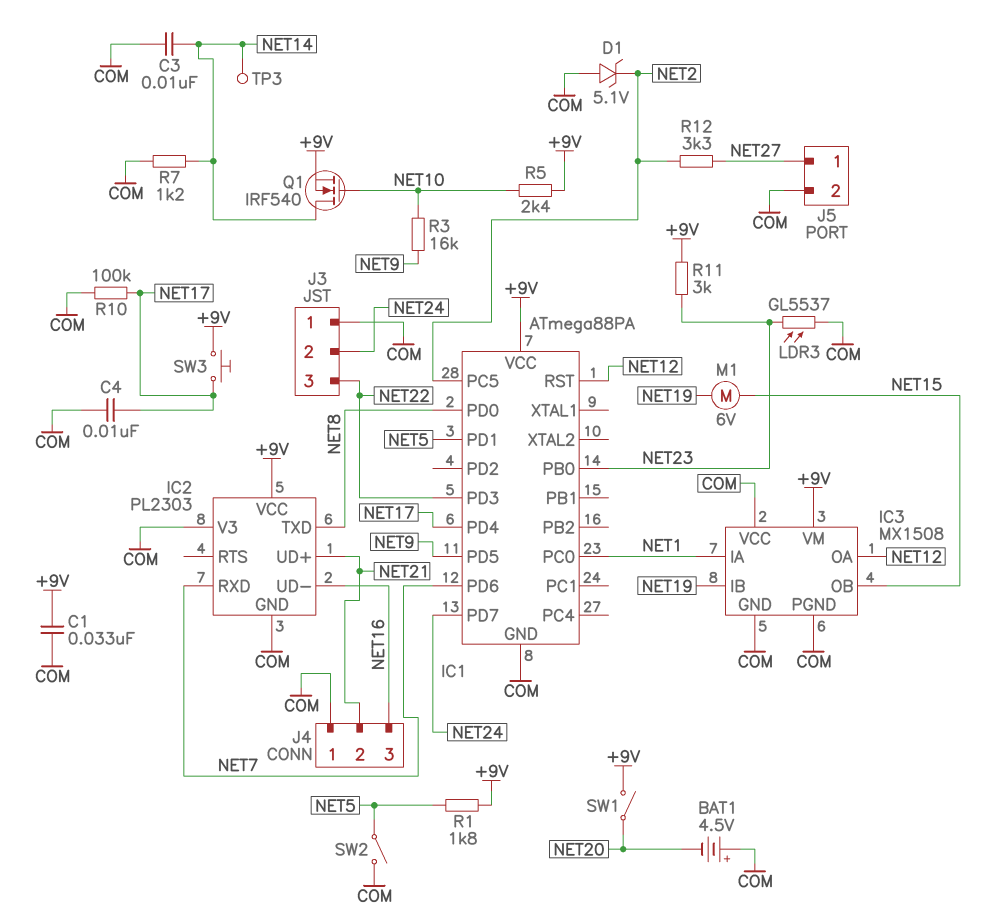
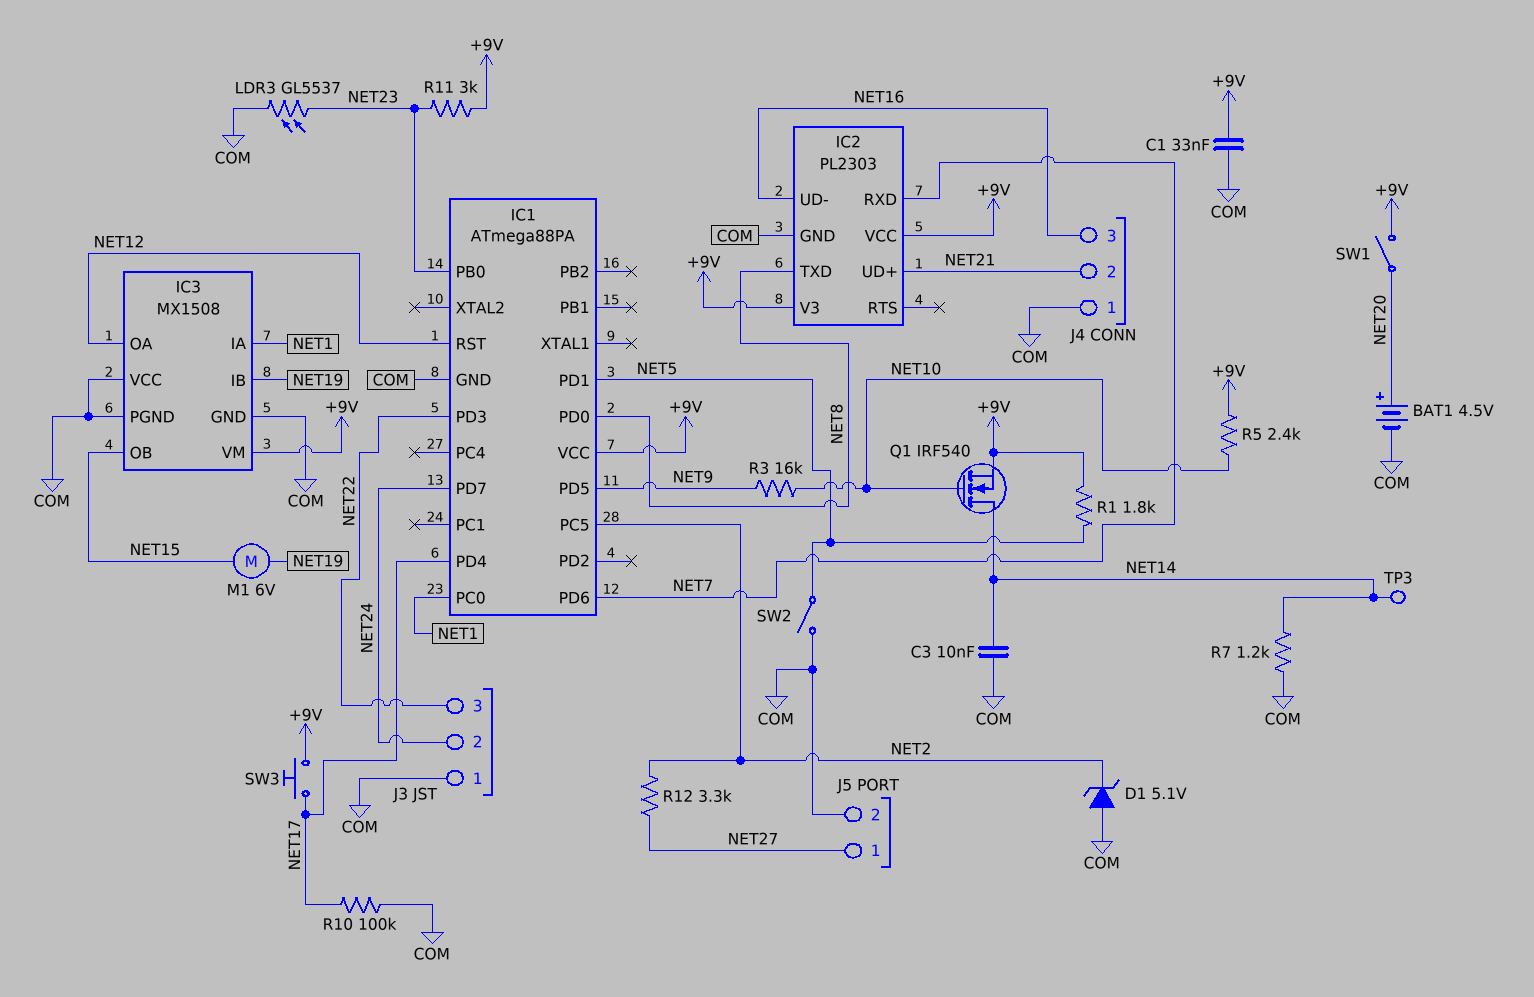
BAT1: 4.5V (plus COM, minus NET20) -> 4.5V (plus NET20, minus COM)
C4: 10nF (COM, NET17) -> none
IC2 pin V3: COM -> +9V

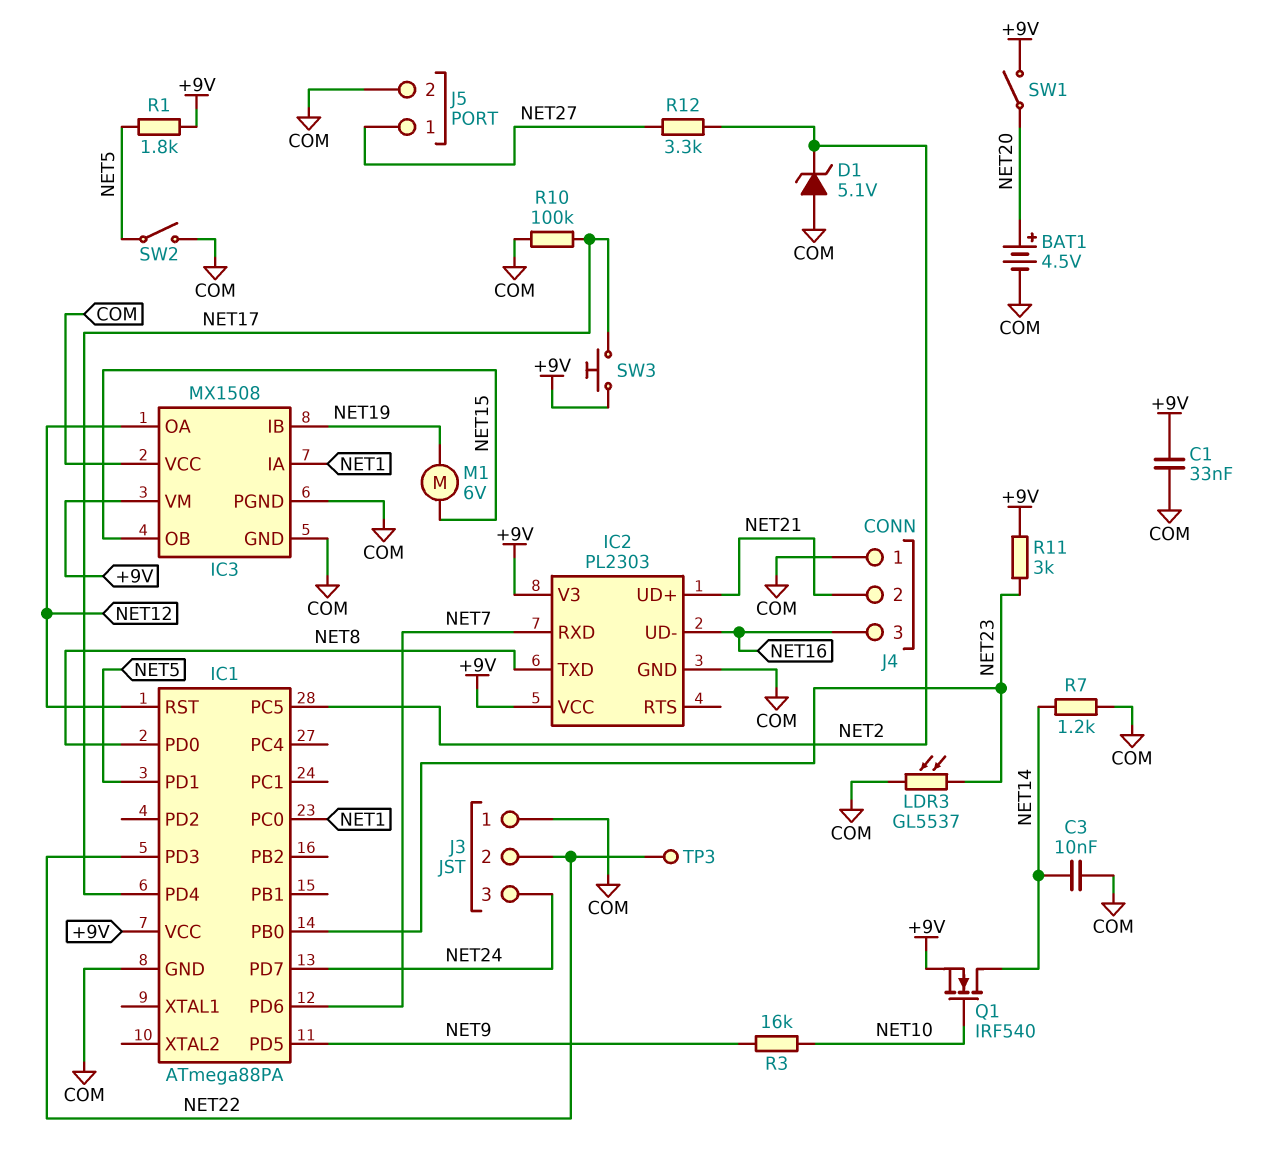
J3 pin 2: NET24 -> NET22
J3 pin 3: NET22 -> NET24
R5: 2.4k (+9V, NET10) -> none
TP3: test point (NET14) -> test point (NET22)

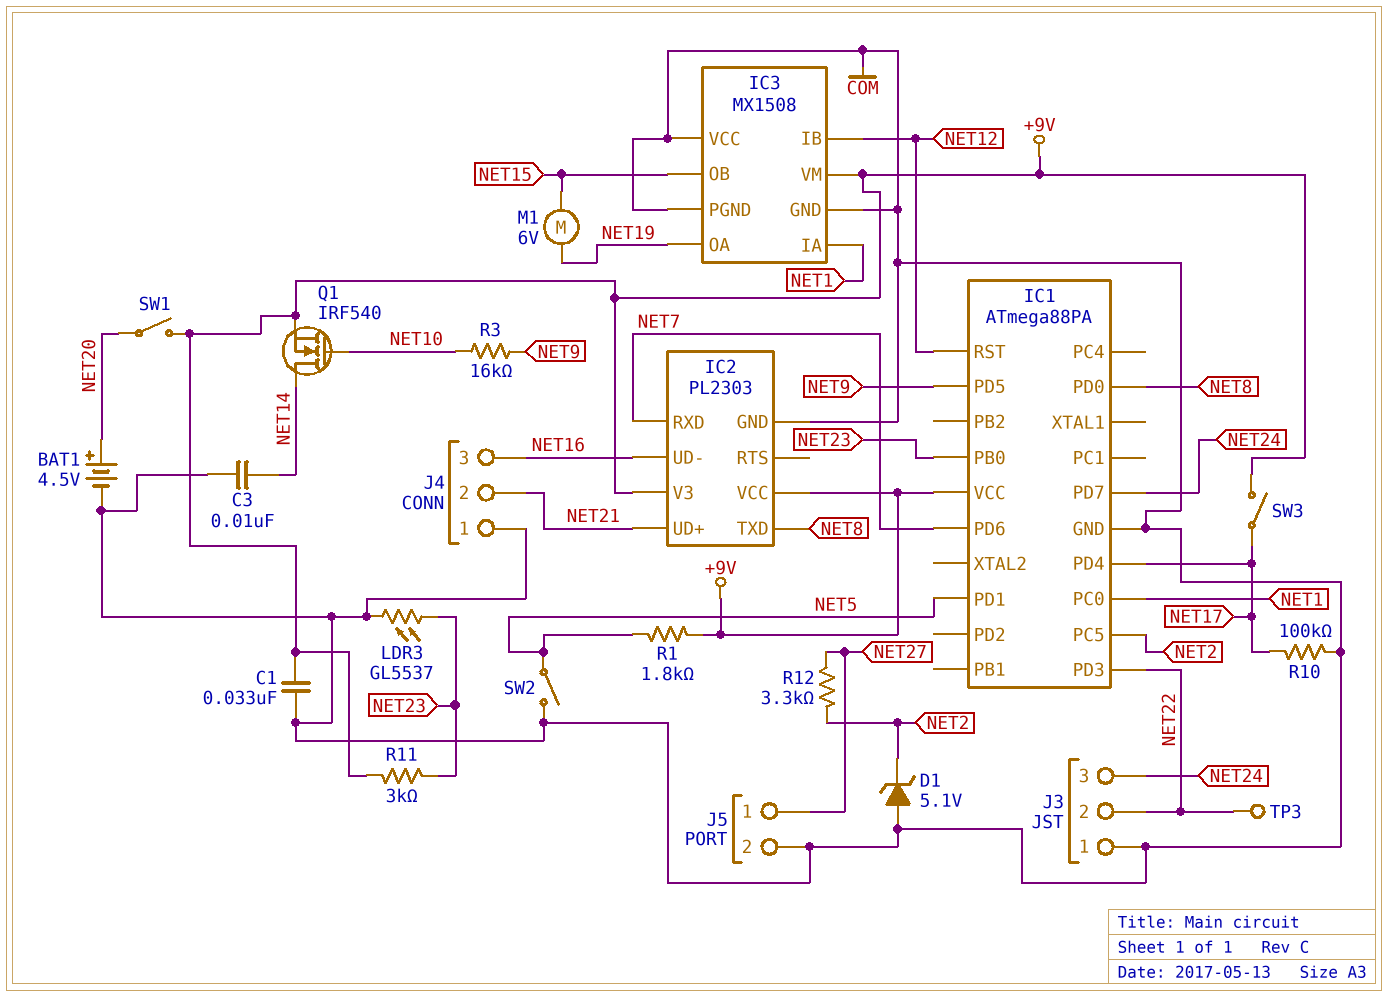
IC3 pin IB: NET19 -> NET12
IC3 pin OA: NET12 -> NET19
R7: 1.2k (COM, NET14) -> none
SW3: button (+9V, NET17) -> switch (+9V, NET17)

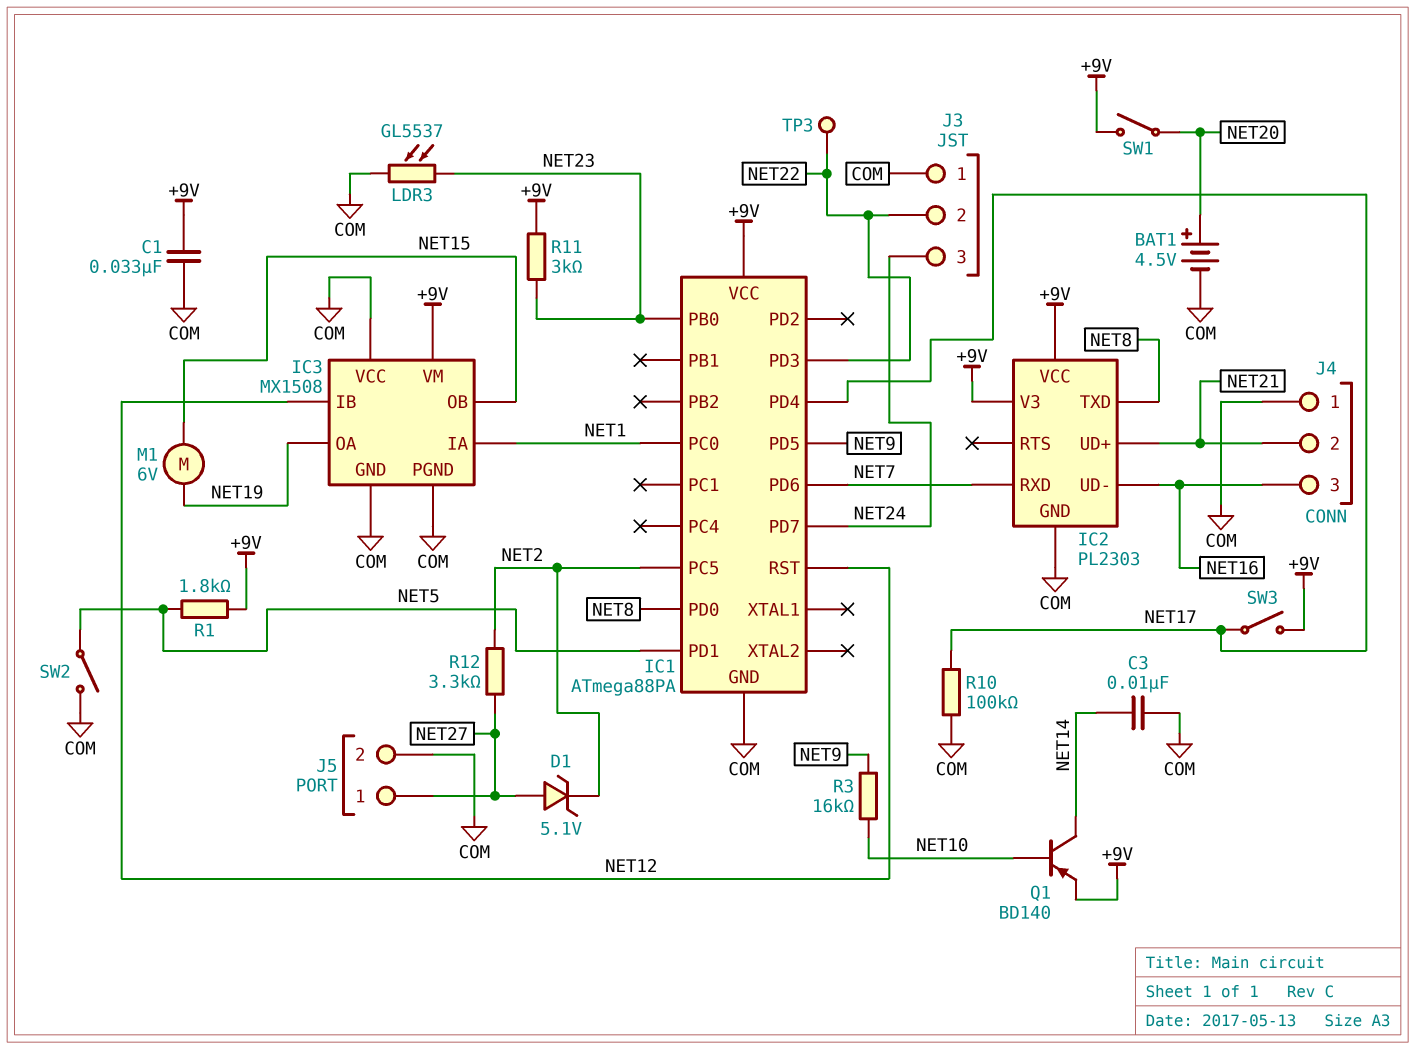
D1: zener 5.1V (A COM, K NET2) -> zener 5.1V (A NET27, K NET2)
Q1: NMOS IRF540 (G NET10, D NET14, S +9V) -> PNP BD140 (B NET10, C NET14, E +9V)

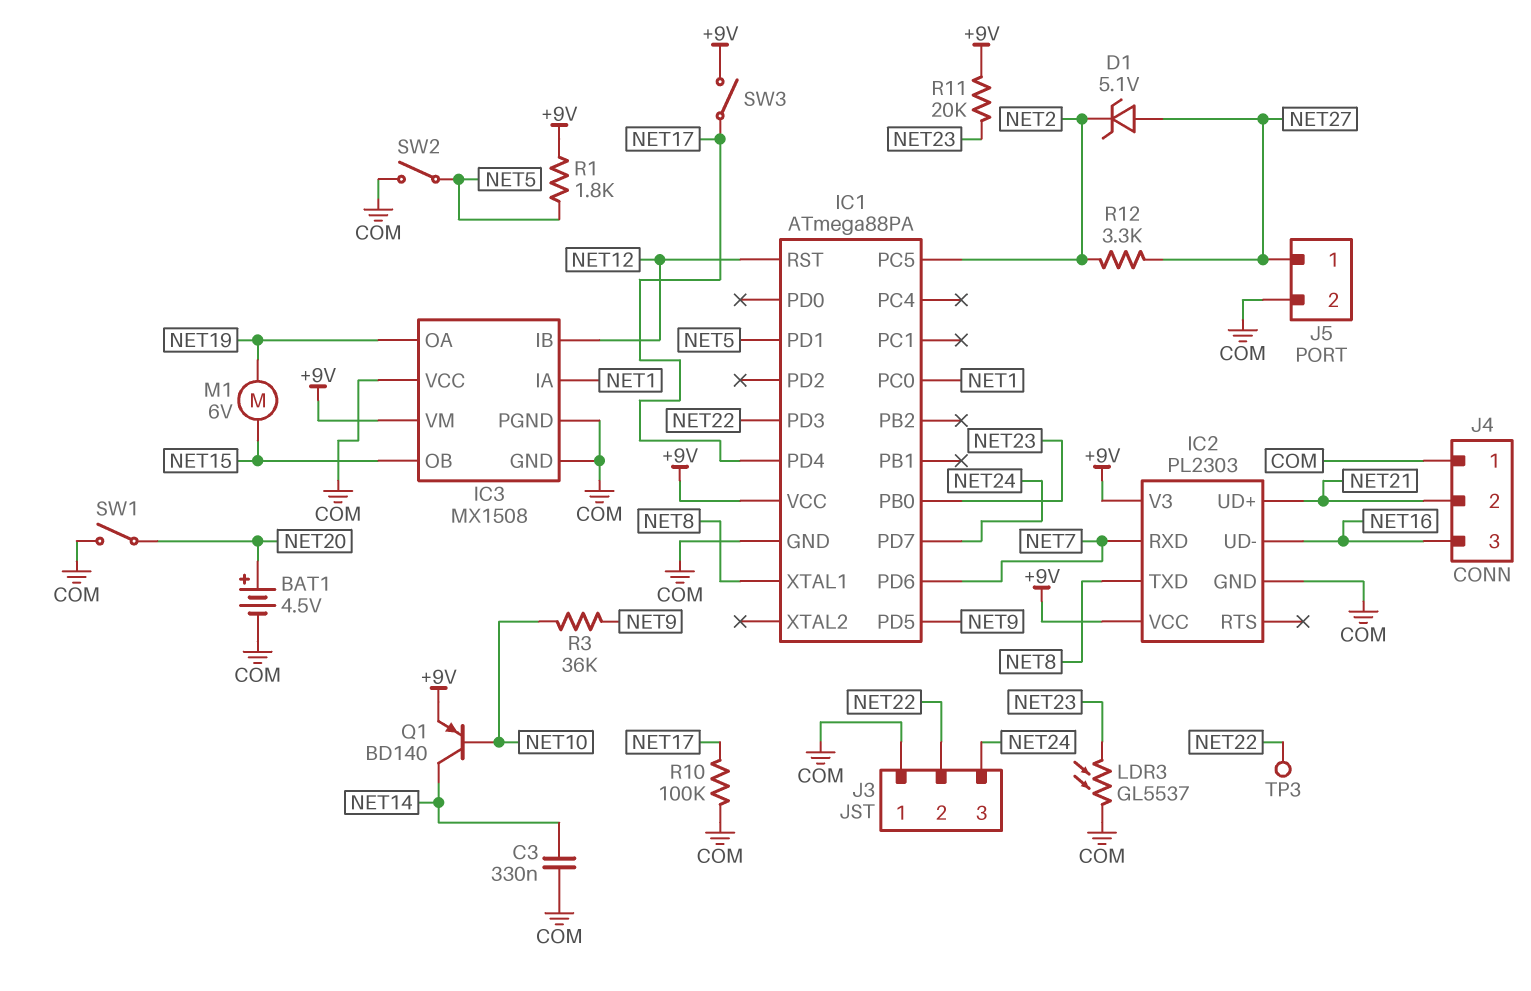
C1: 33nF (+9V, COM) -> none
C3: 10nF (COM, NET14) -> 330nF (COM, NET14)
IC1 pin PD0: NET8 -> none
IC1 pin XTAL1: none -> NET8
R3: 16k (NET9, NET10) -> 36k (NET9, NET10)
R11: 3k (+9V, NET23) -> 20k (+9V, NET23)
SW1: switch (+9V, NET20) -> switch (COM, NET20)

